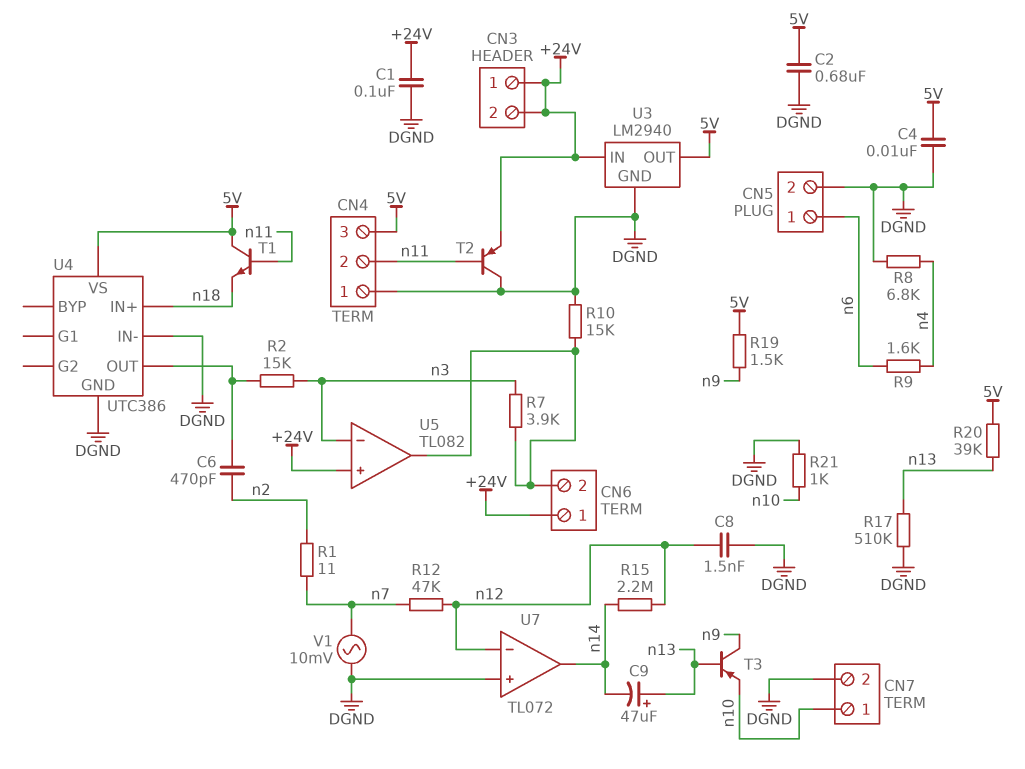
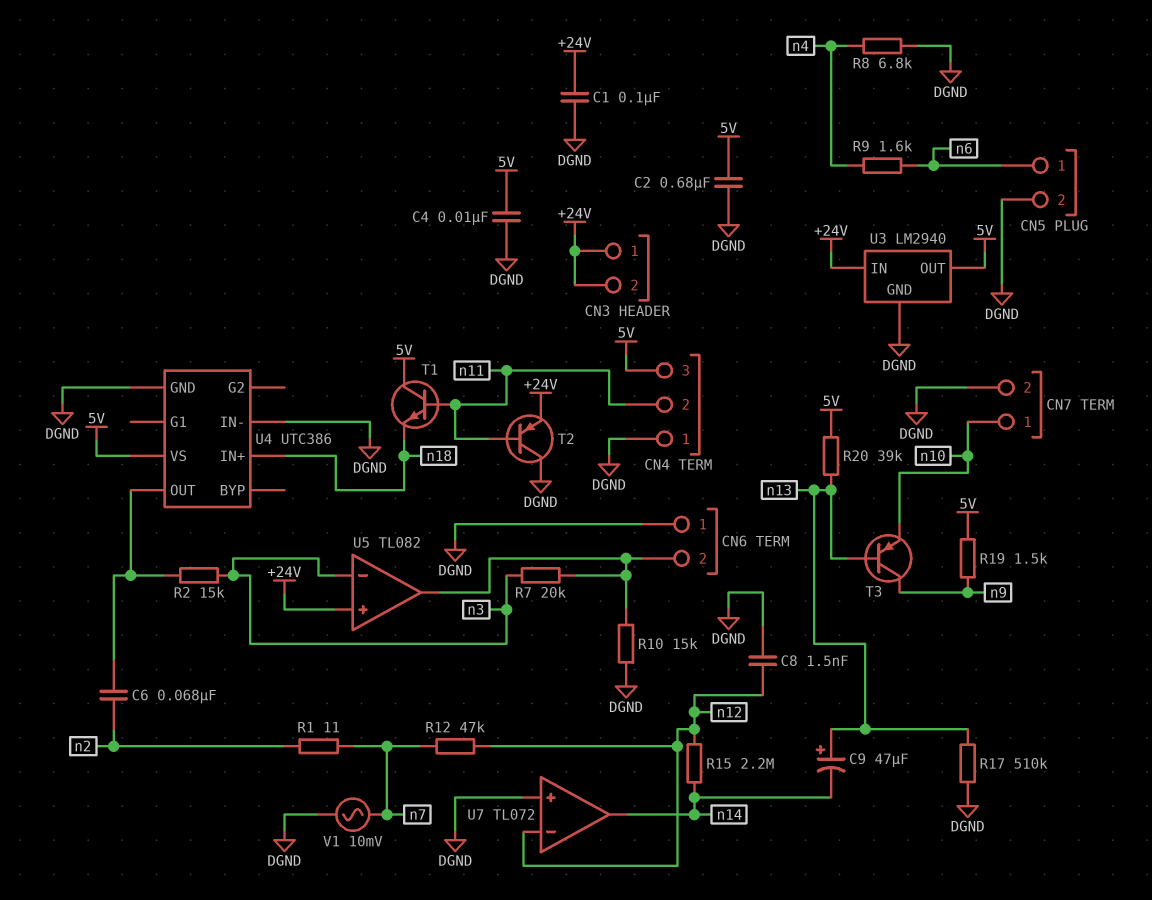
C6: 470pF (U4/OUT, n2) -> 68nF (U4/OUT, n2)
CN6 pin 1: +24V -> DGND
R7: 3.9k (CN6/2, n3) -> 20k (CN6/2, n3)
R21: 1k (DGND, n10) -> none

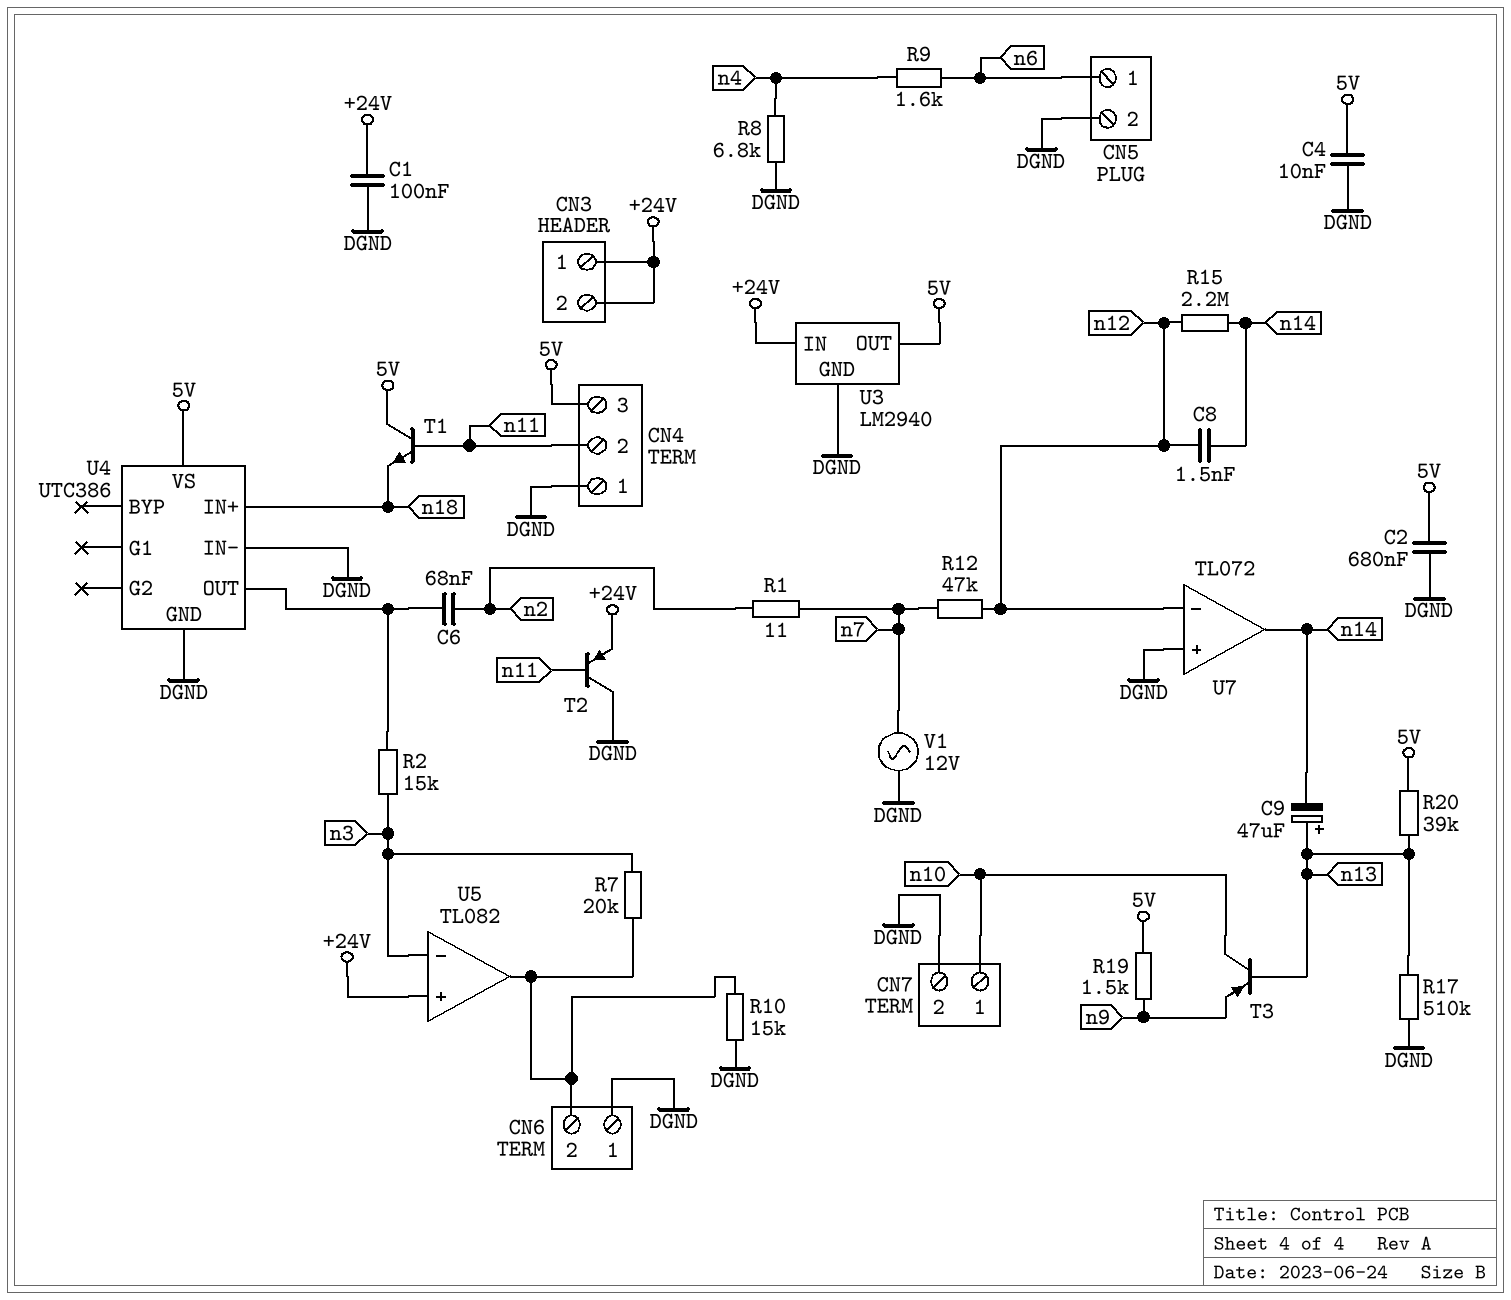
C8: 1.5nF (DGND, n12) -> 1.5nF (n12, n14)
T3: PNP (B n13, C n9, E n10) -> PNP (B n13, C n10, E n9)
V1: AC 10mV (DGND, n7) -> AC 12V (DGND, n7)

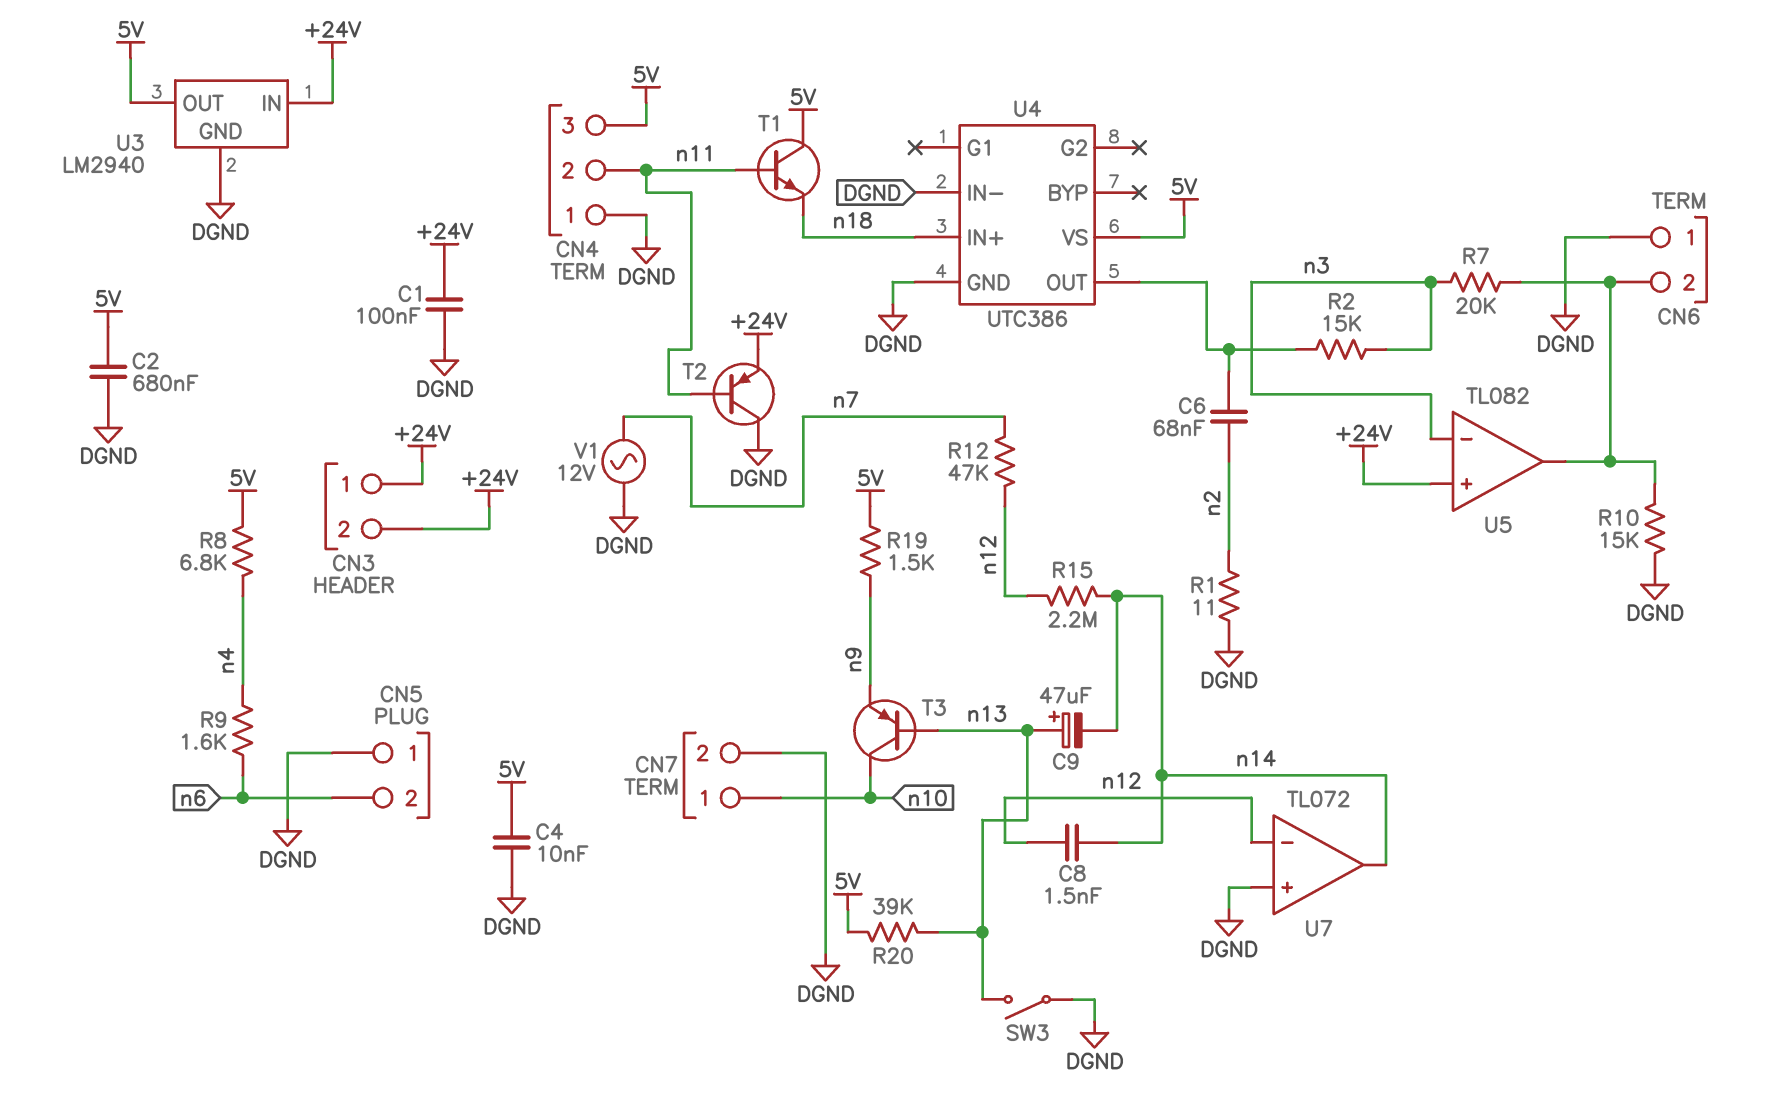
CN5 pin 1: n6 -> DGND
CN5 pin 2: DGND -> n6
R1: 11 (n2, n7) -> 11 (DGND, n2)
R8: 6.8k (DGND, n4) -> 6.8k (5V, n4)
R17: 510k (DGND, n13) -> none
SW3: none -> switch (DGND, n13)

